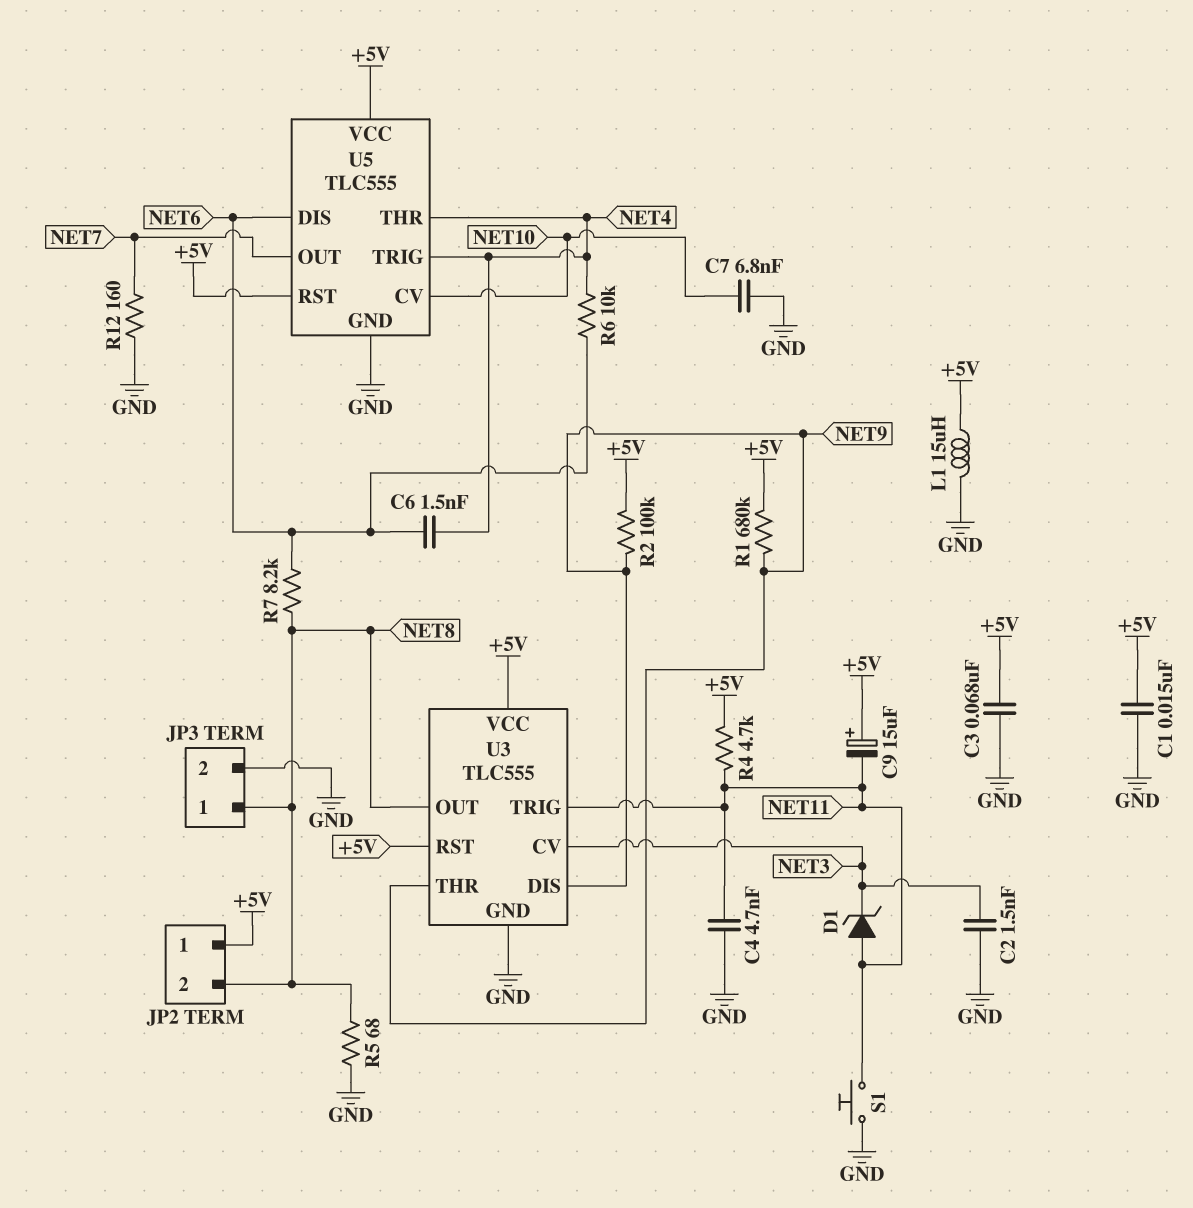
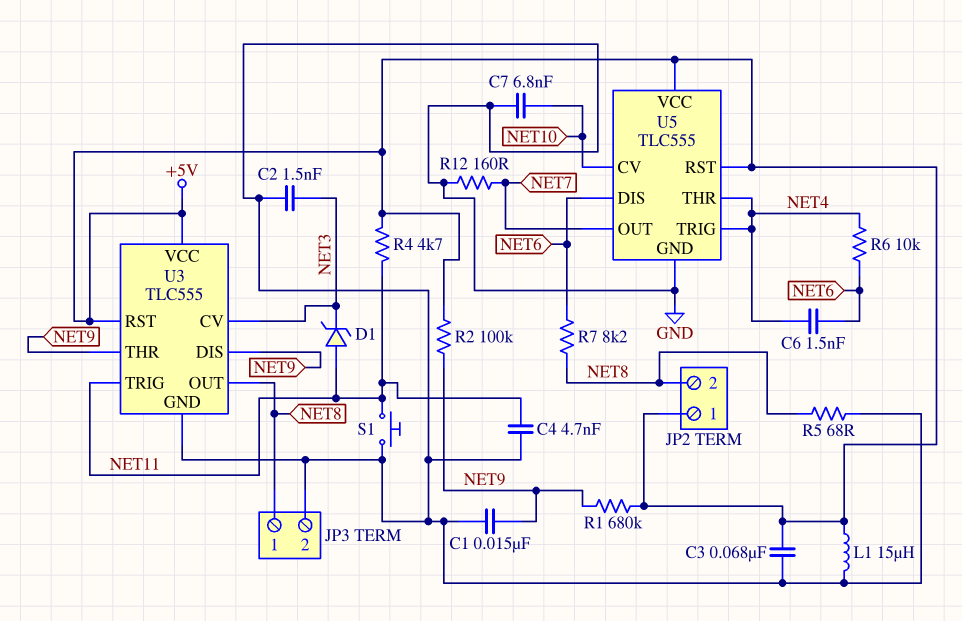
C1: 15nF (+5V, GND) -> 15nF (GND, NET9)
C9: 15uF (plus +5V, minus NET11) -> none

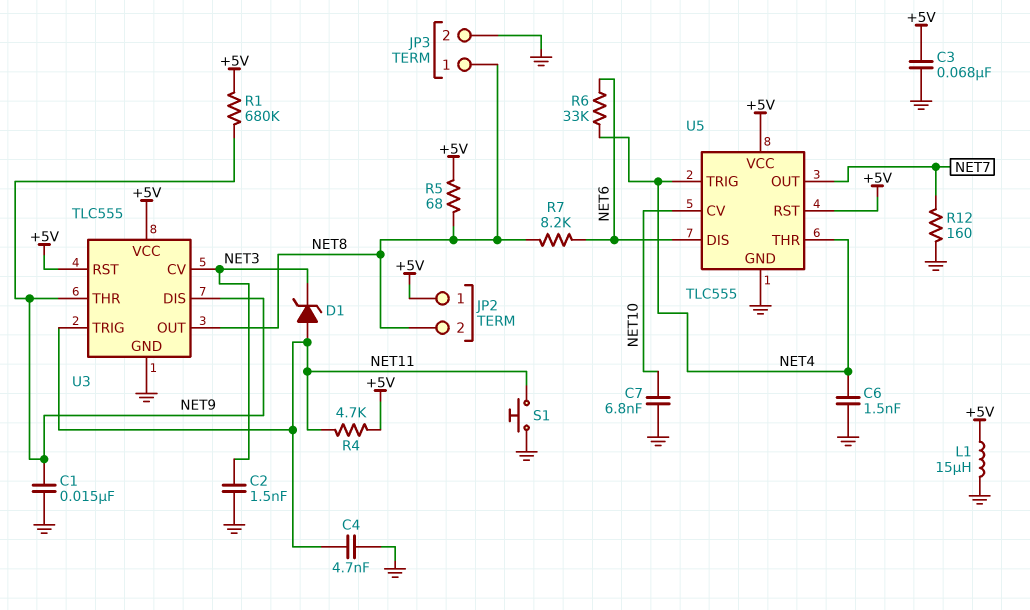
C6: 1.5nF (NET4, NET6) -> 1.5nF (GND, NET4)
R2: 100k (+5V, NET9) -> none
R5: 68 (GND, NET8) -> 68 (+5V, NET8)
R6: 10k (NET4, NET6) -> 33k (NET4, NET6)

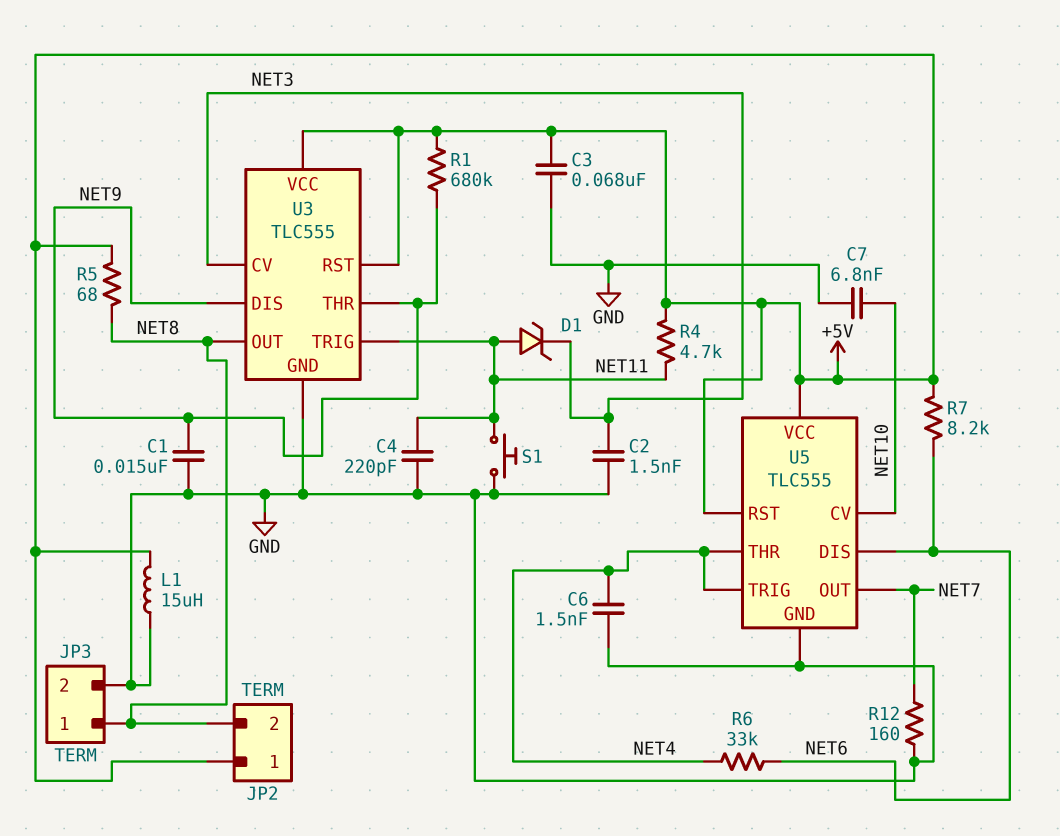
C4: 4.7nF (GND, NET11) -> 220pF (GND, NET11)
R7: 8.2k (NET6, NET8) -> 8.2k (+5V, NET6)

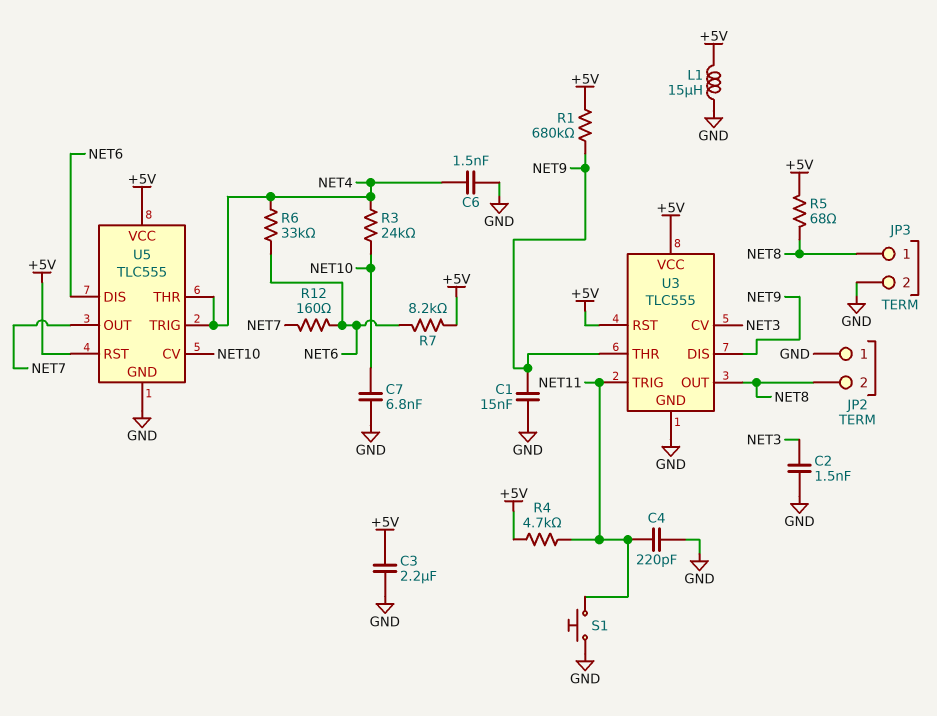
C3: 68nF (+5V, GND) -> 2.2uF (+5V, GND)
D1: zener (A NET11, K NET3) -> none
JP2 pin 1: +5V -> GND
R3: none -> 24k (NET4, NET10)
R12: 160 (GND, NET7) -> 160 (NET6, NET7)

